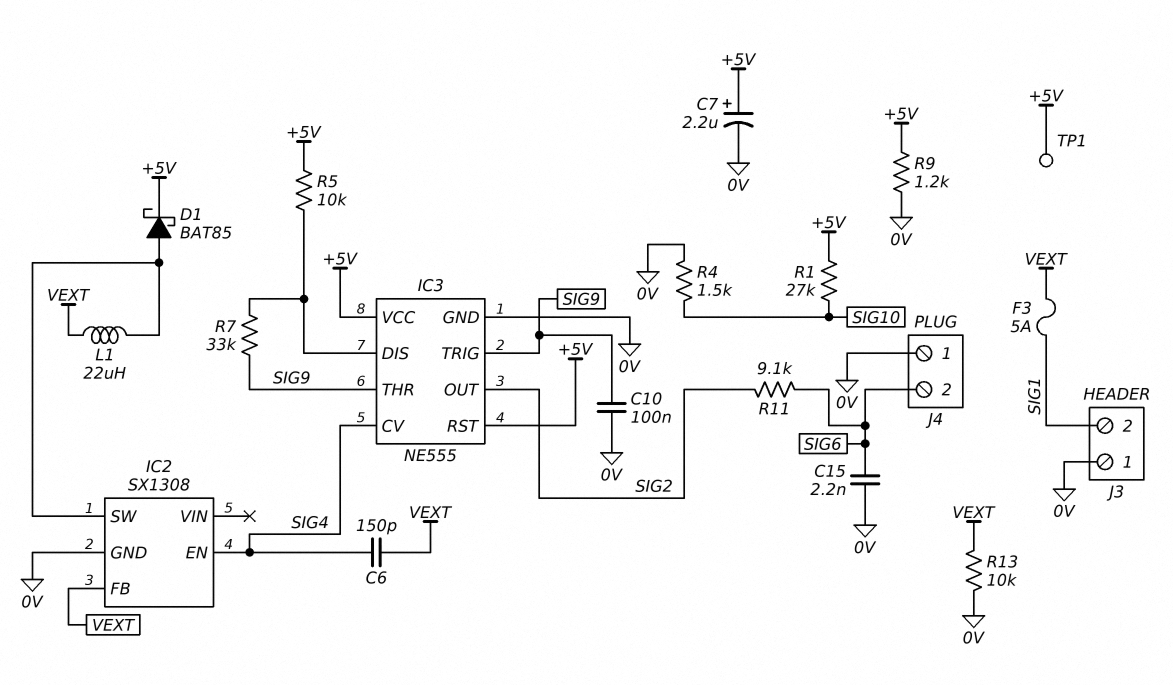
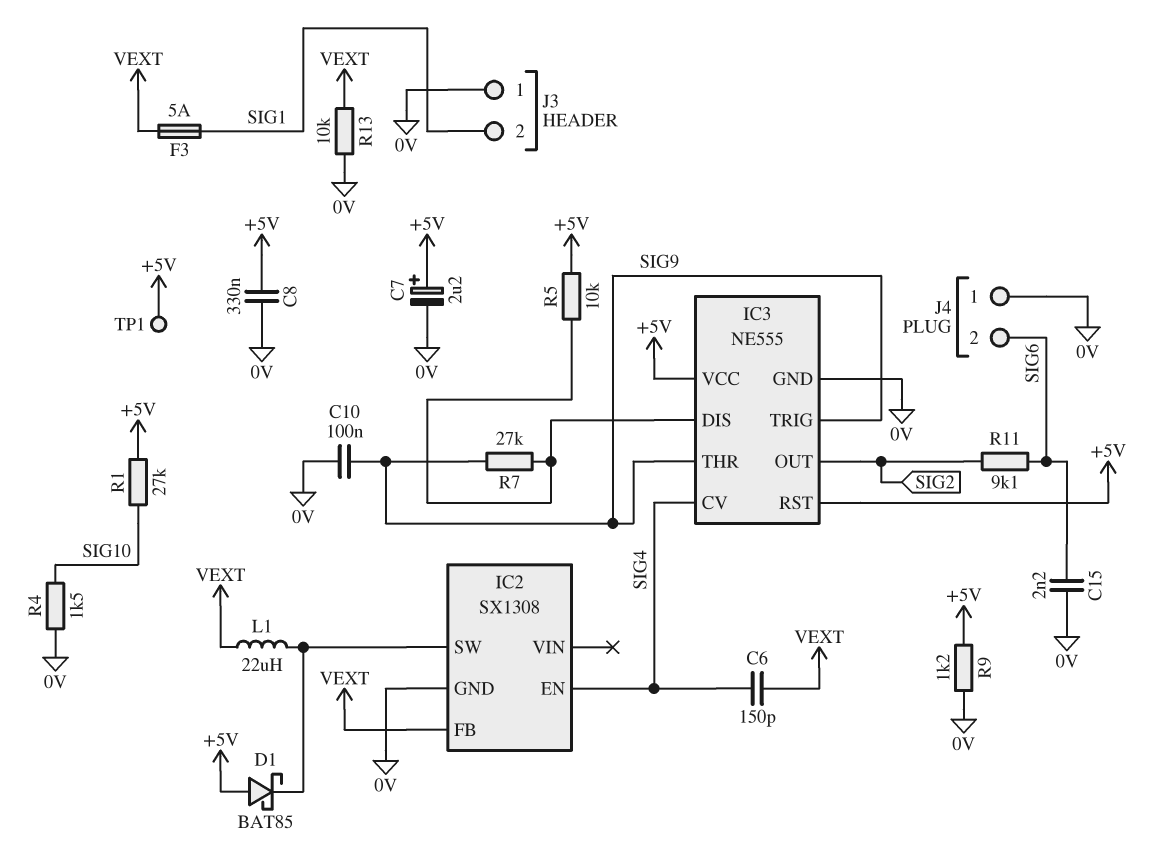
C8: none -> 330nF (+5V, 0V)
D1: schottky BAT85 (A IC2/SW, K +5V) -> schottky BAT85 (A +5V, K IC2/SW)
R7: 33k (IC3/DIS, SIG9) -> 27k (IC3/DIS, SIG9)

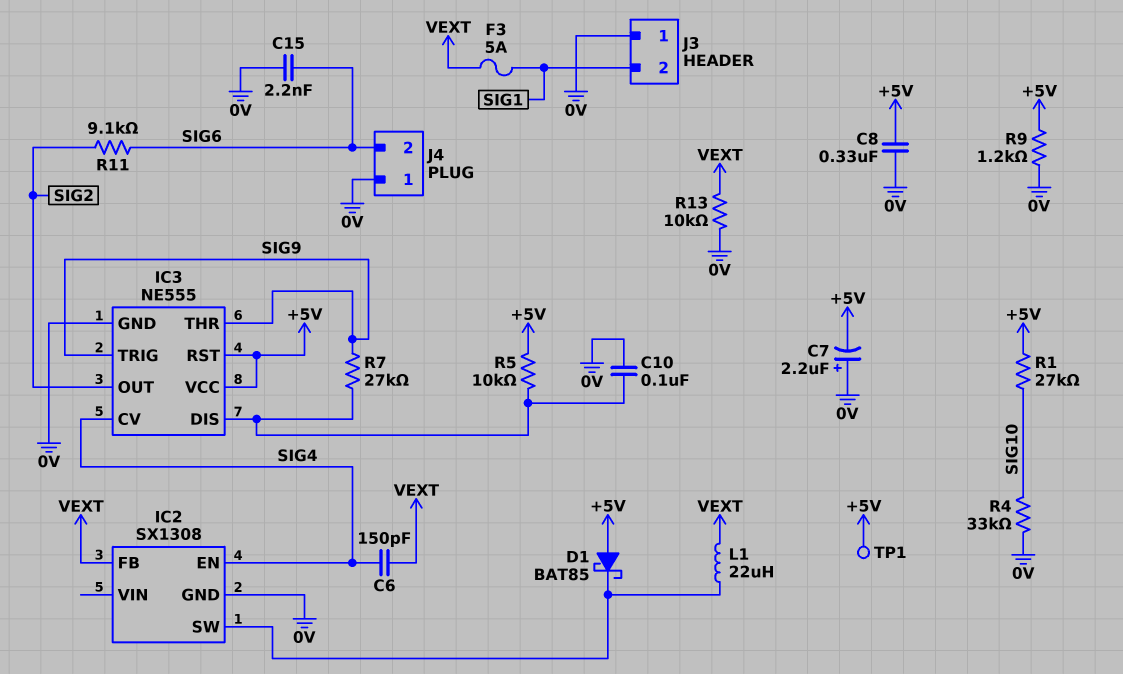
C7: 2.2uF (plus +5V, minus 0V) -> 2.2uF (plus 0V, minus +5V)
C10: 100nF (0V, SIG9) -> 100nF (0V, IC3/DIS)
R4: 1.5k (0V, SIG10) -> 33k (0V, SIG10)

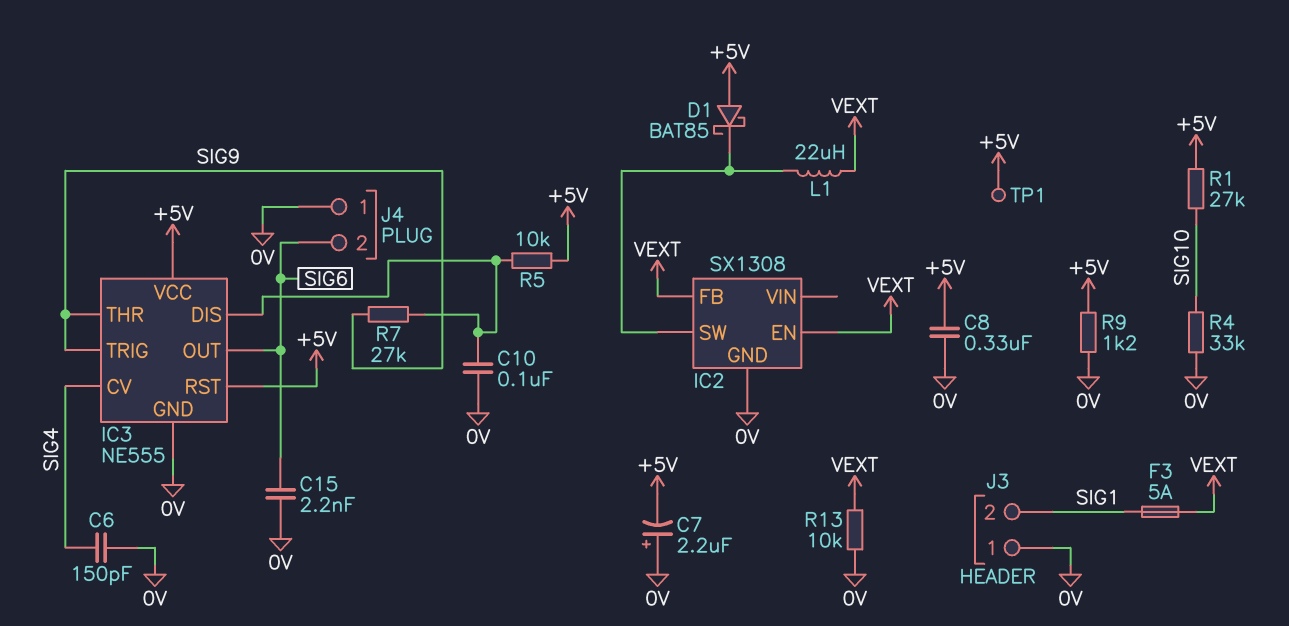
C6: 150pF (SIG4, VEXT) -> 150pF (0V, SIG4)
IC2 pin EN: SIG4 -> VEXT
IC3 pin OUT: SIG2 -> SIG6
R11: 9.1k (SIG2, SIG6) -> none

